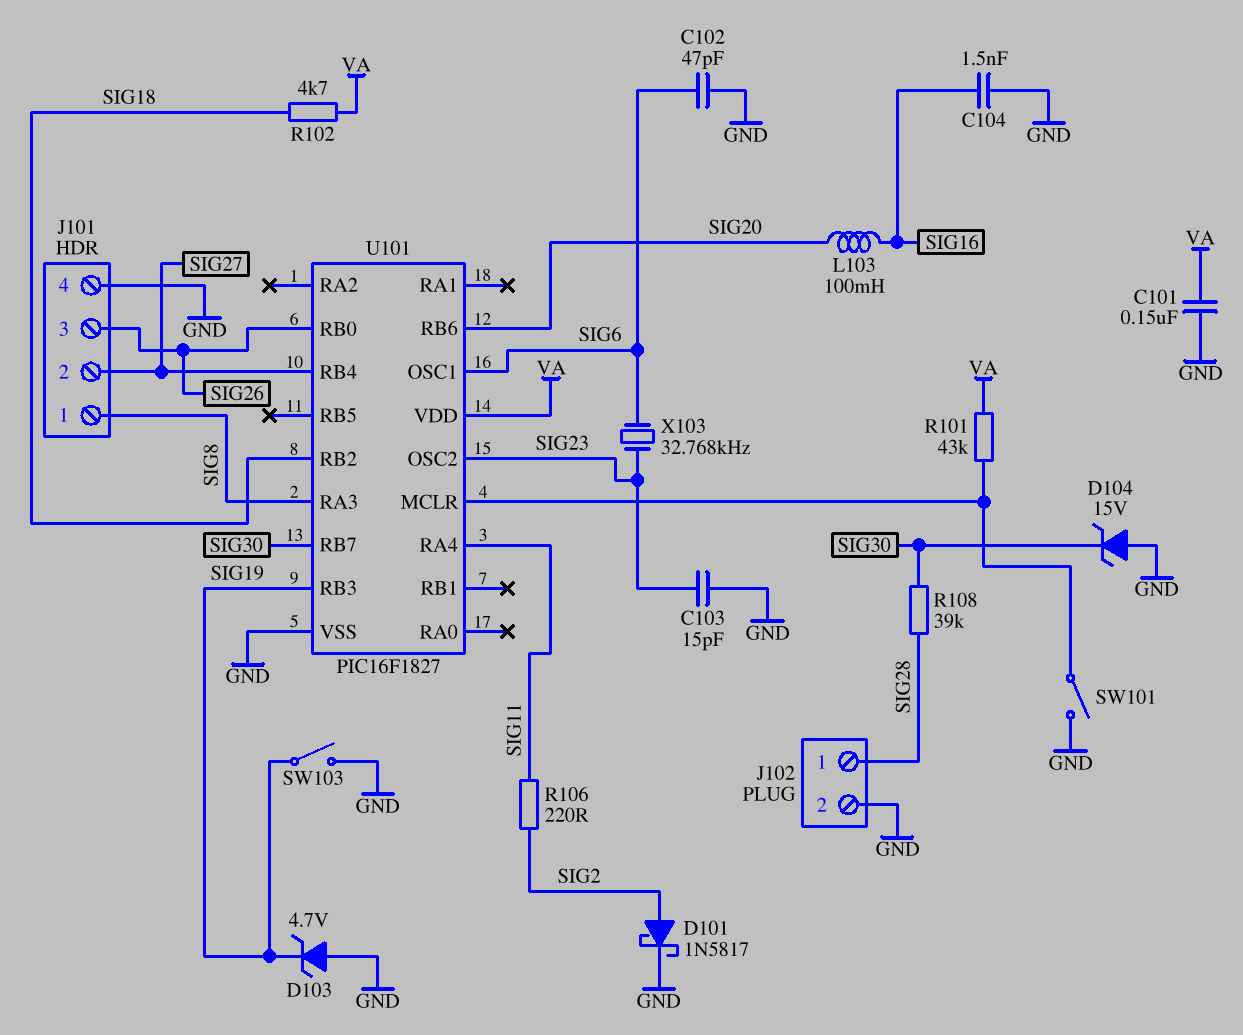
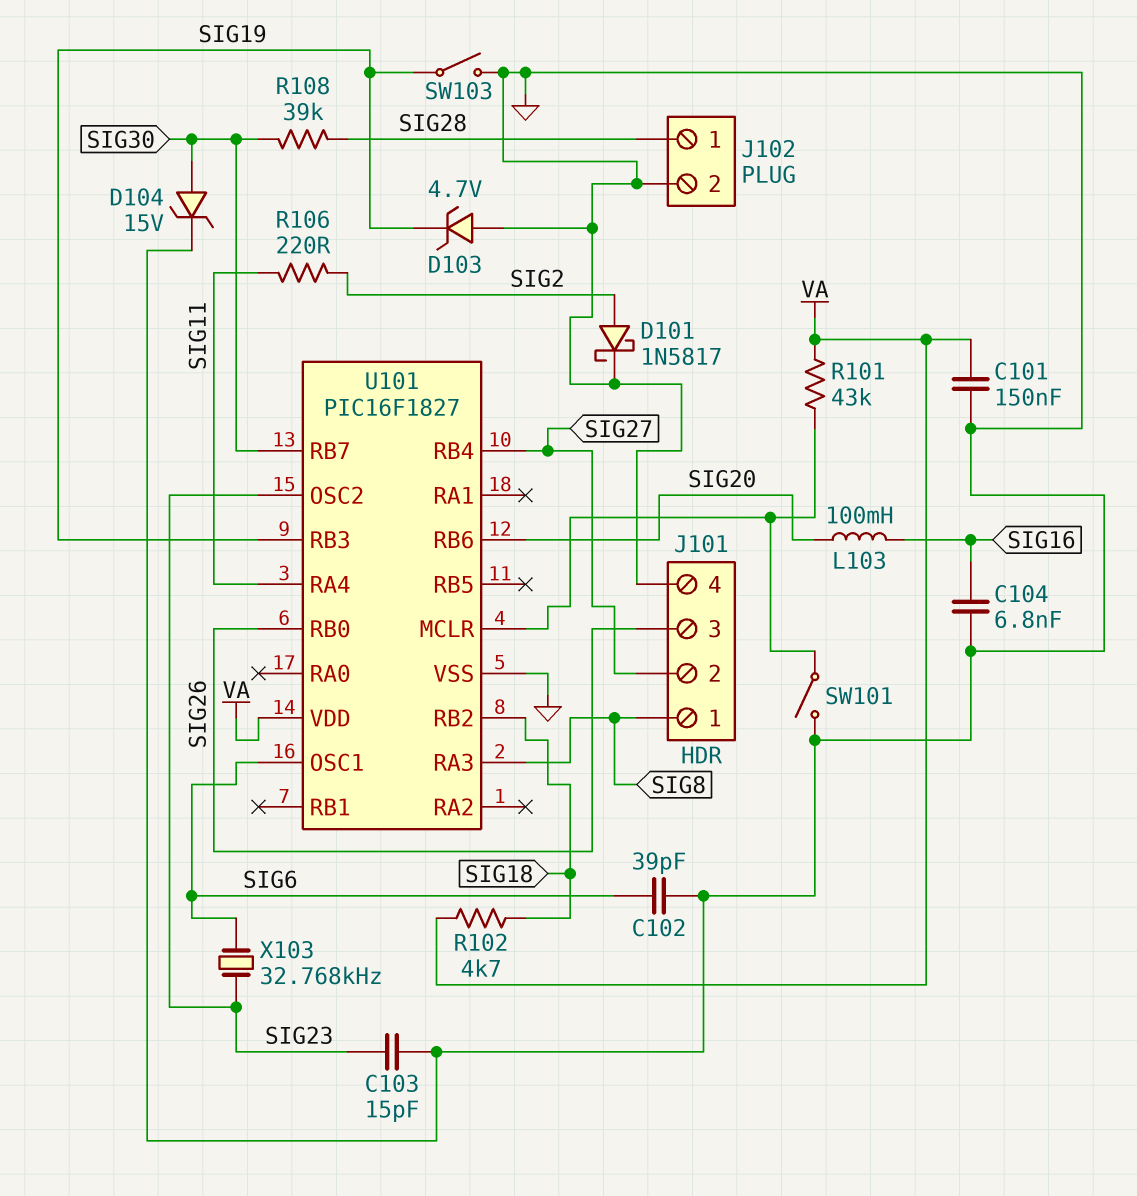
C102: 47pF (GND, SIG6) -> 39pF (GND, SIG6)
C104: 1.5nF (GND, SIG16) -> 6.8nF (GND, SIG16)
D104: zener 15V (A GND, K SIG30) -> zener 15V (A SIG30, K GND)

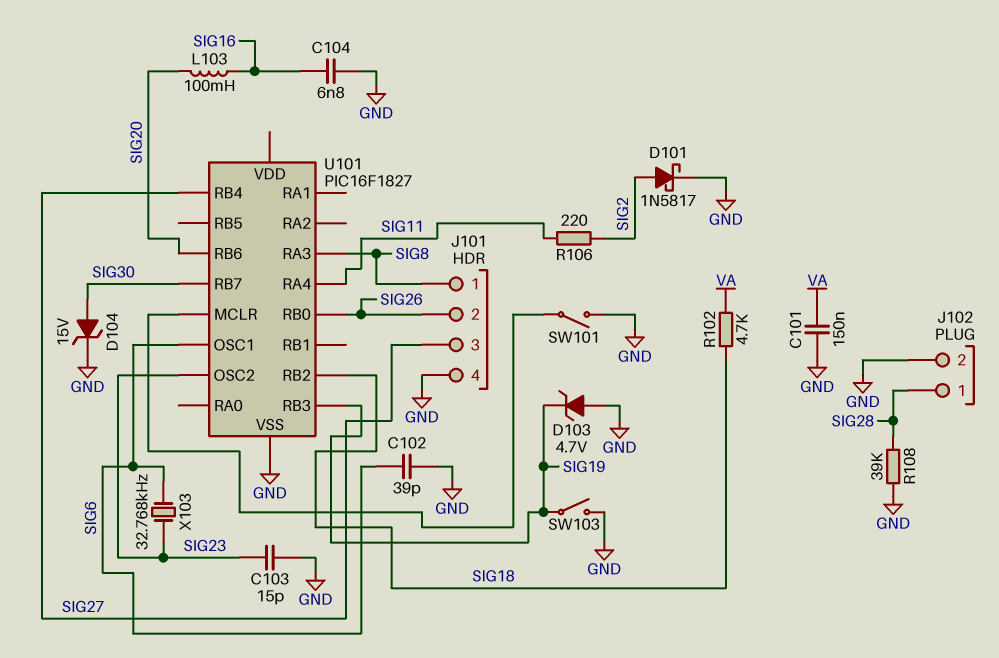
J101 pin 2: SIG27 -> SIG26
J101 pin 3: SIG26 -> SIG27
R101: 43k (U101/MCLR, VA) -> none
R108: 39k (SIG28, SIG30) -> 39k (GND, SIG28)
U101 pin VDD: VA -> none

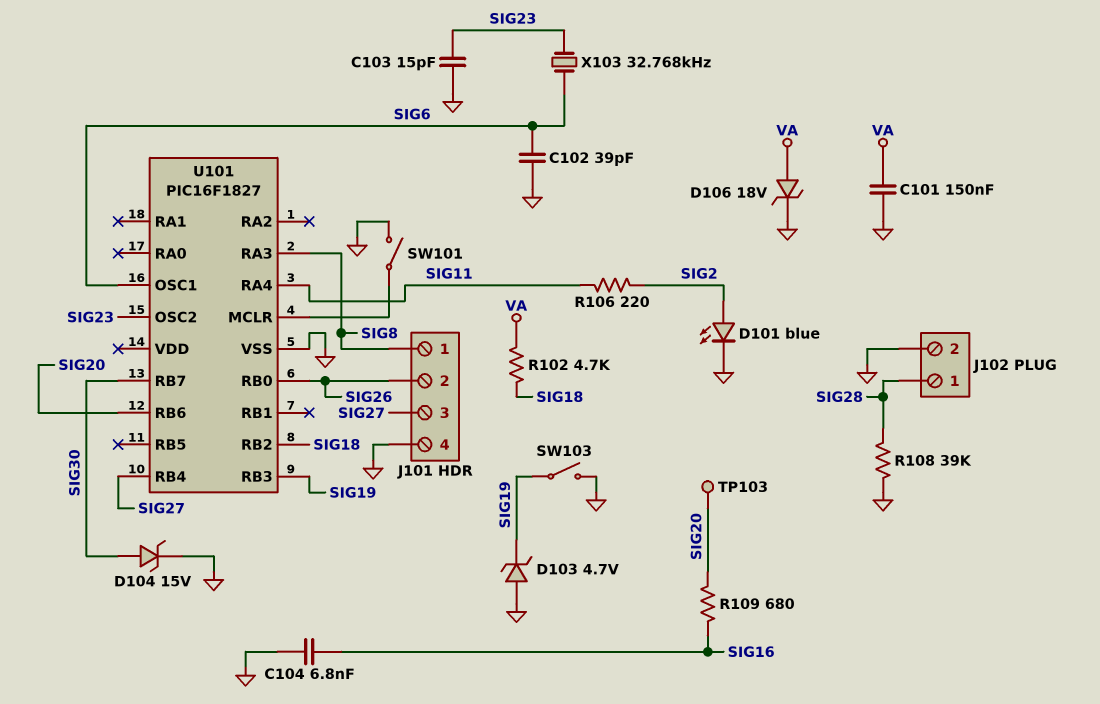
D101: schottky 1N5817 (A SIG2, K GND) -> LED blue (A SIG2, K GND)
D106: none -> zener 18V (A VA, K GND)
L103: 100mH (SIG16, SIG20) -> none
R109: none -> 680 (SIG16, SIG20)
TP103: none -> test point (SIG20)

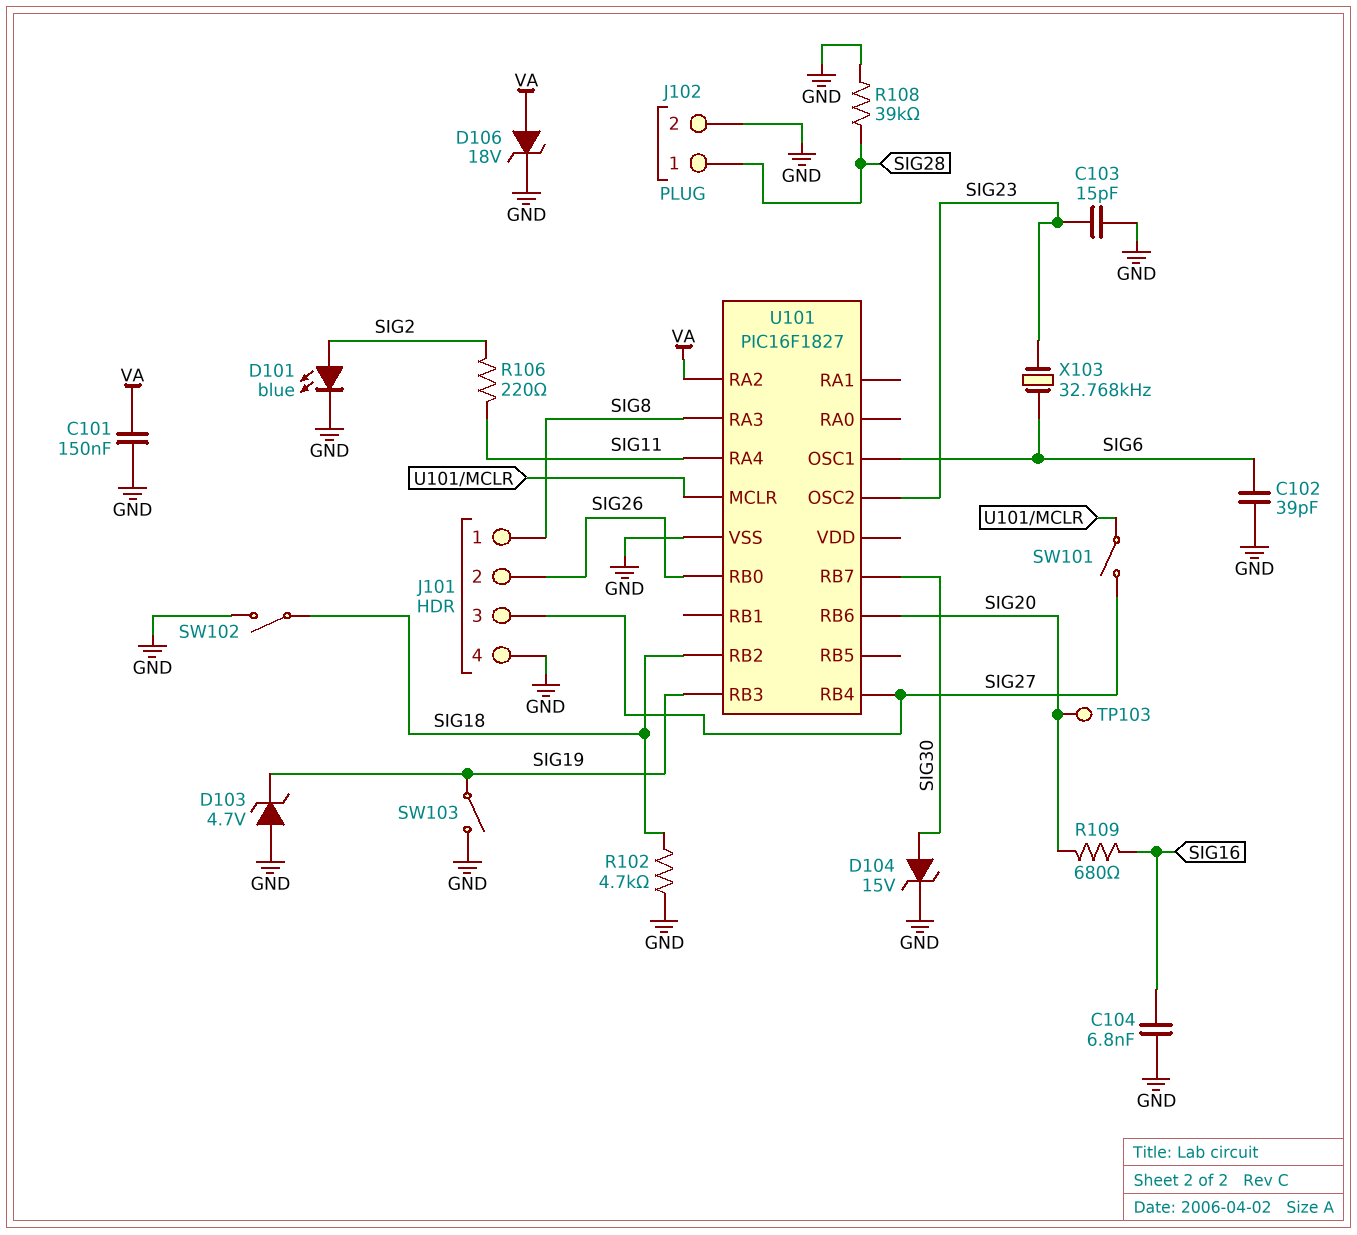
R102: 4.7k (SIG18, VA) -> 4.7k (GND, SIG18)
SW101: switch (GND, U101/MCLR) -> switch (SIG27, U101/MCLR)
SW102: none -> switch (GND, SIG18)
U101 pin RA2: none -> VA

